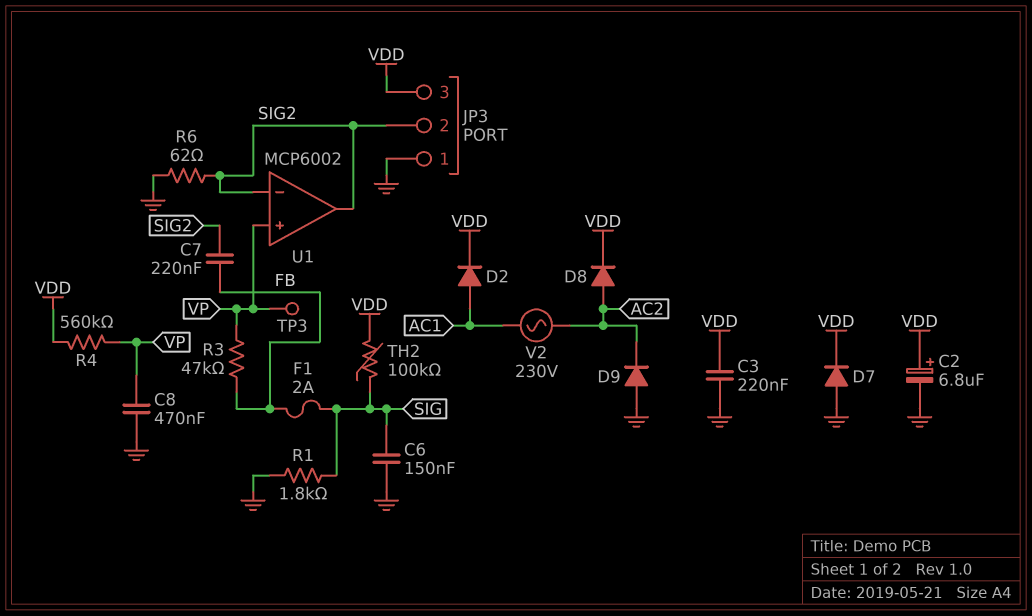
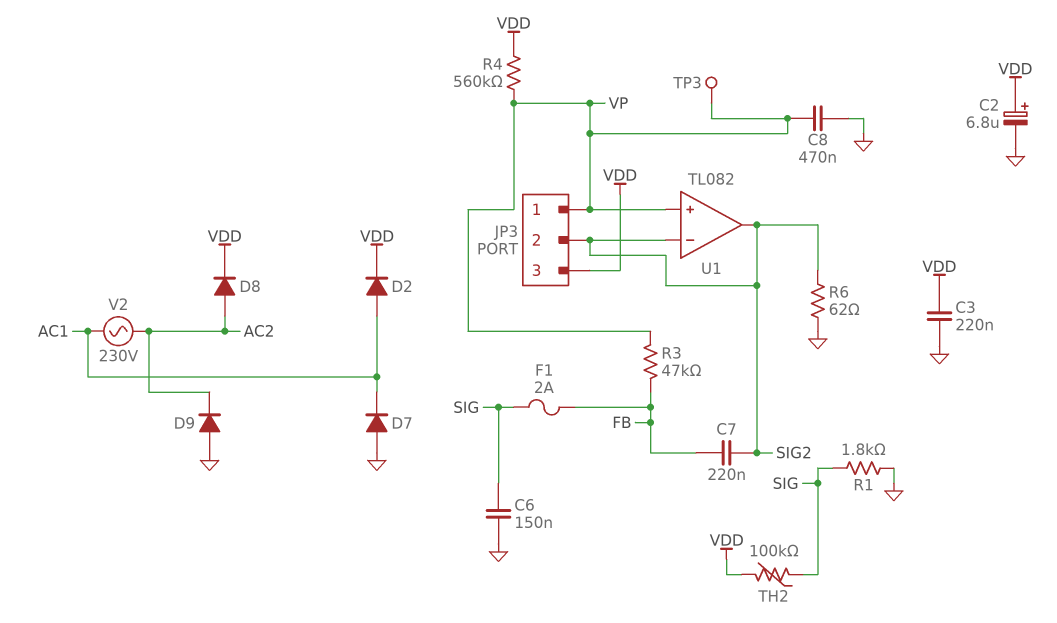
D7: diode (A GND, K VDD) -> diode (A GND, K AC1)
JP3 pin 1: GND -> VP
U1: MCP6002 -> TL082

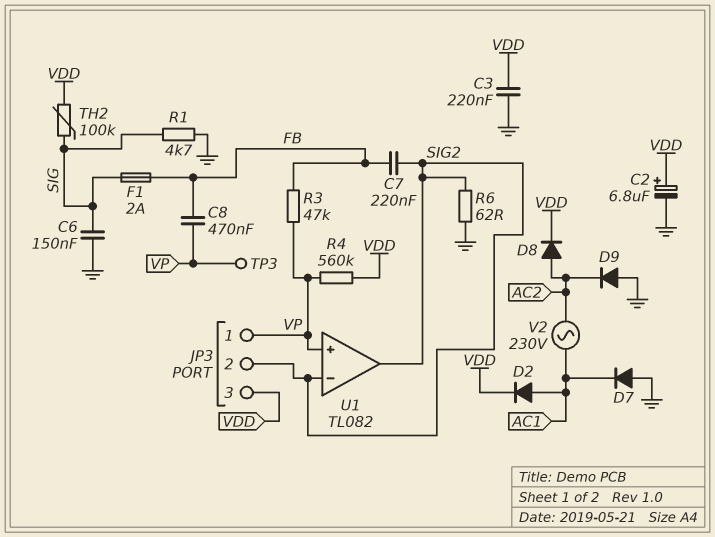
C8: 470nF (GND, VP) -> 470nF (FB, VP)
R1: 1.8k (GND, SIG) -> 4.7k (GND, SIG)

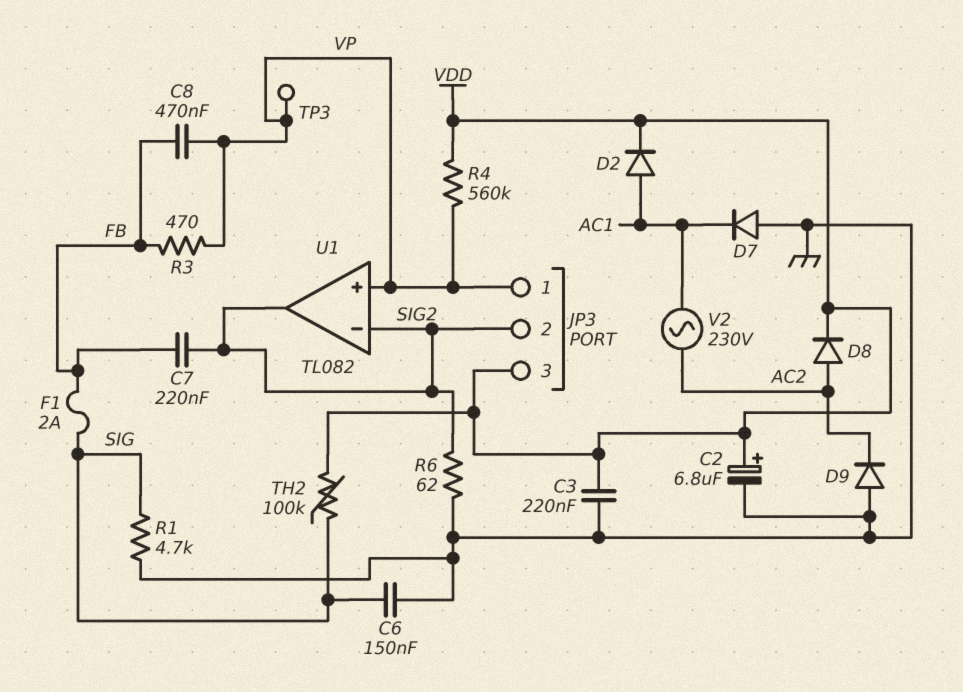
R3: 47k (FB, VP) -> 470 (FB, VP)

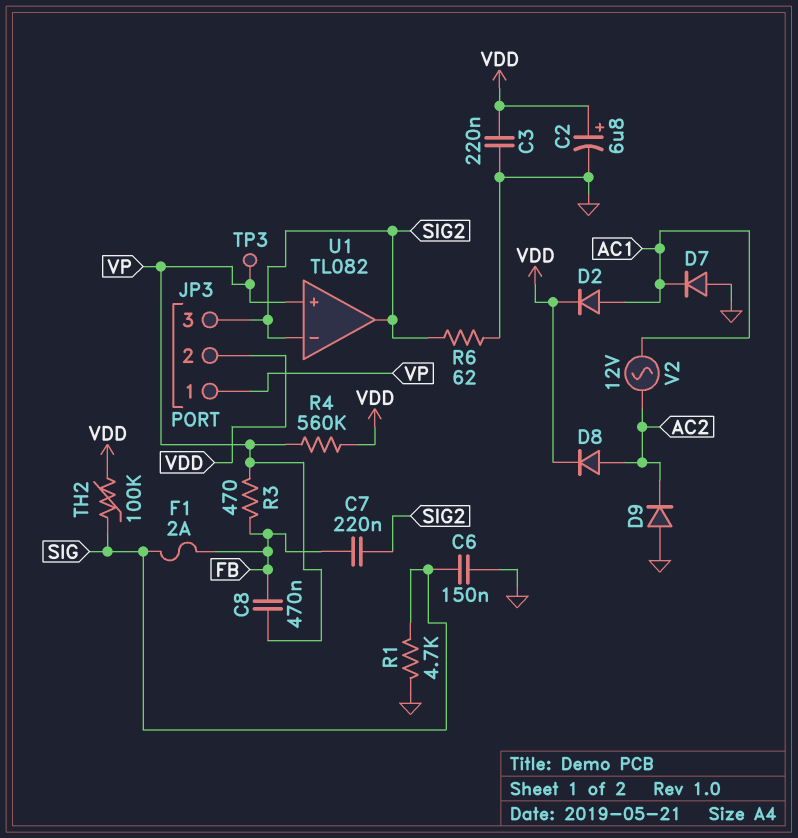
JP3 pin 2: SIG2 -> VDD
JP3 pin 3: VDD -> SIG2
V2: AC 230V (AC1, AC2) -> AC 12V (AC1, AC2)

